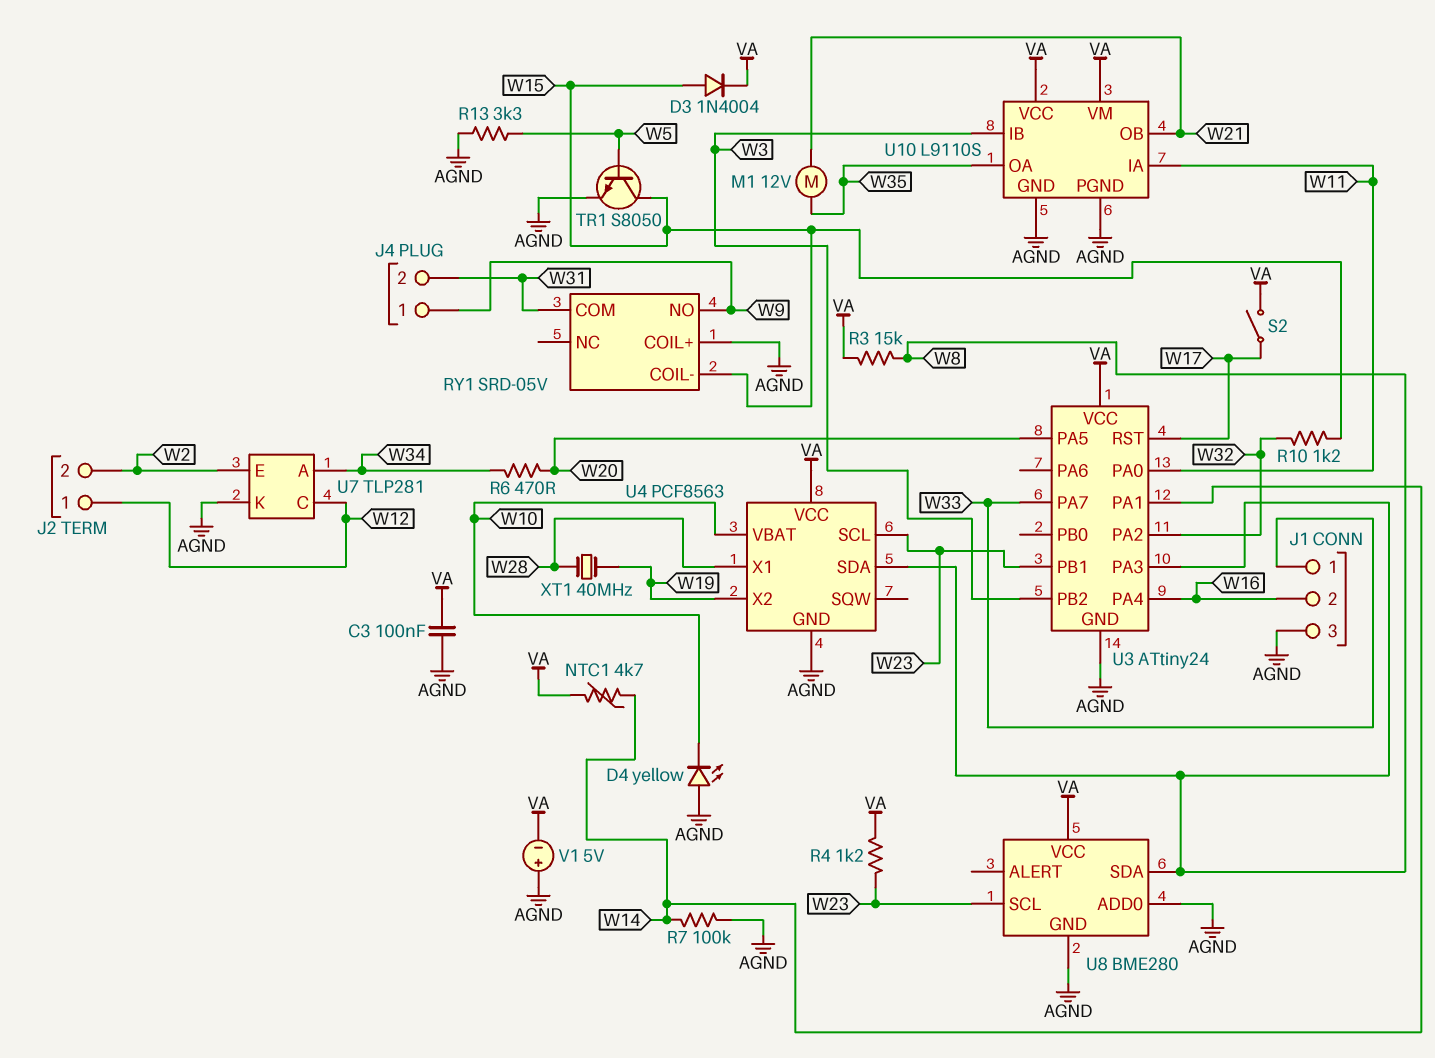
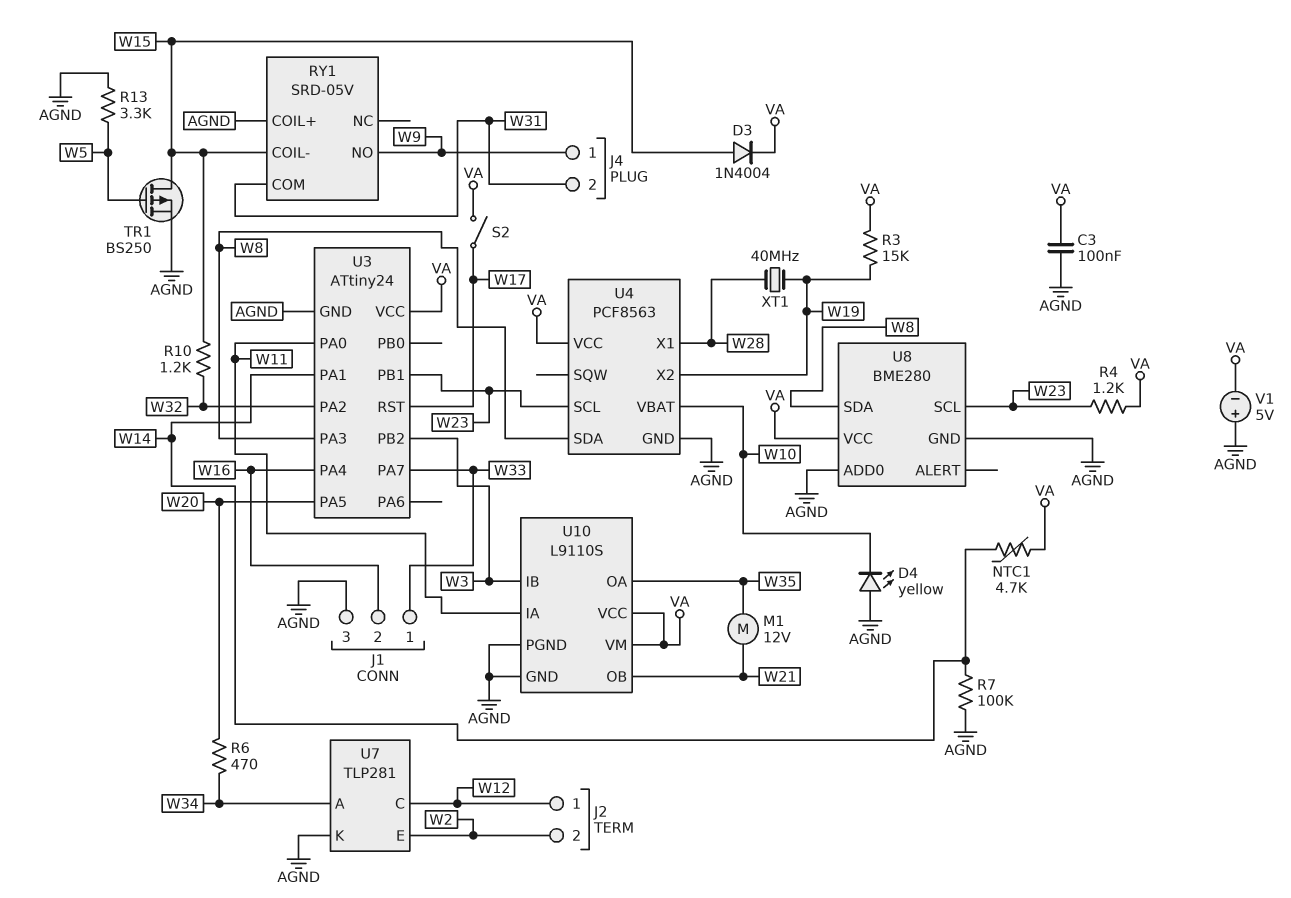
R3: 15k (VA, W8) -> 15k (VA, W19)
TR1: NPN S8050 (B W5, C W15, E AGND) -> PMOS BS250 (G W5, D W15, S AGND)

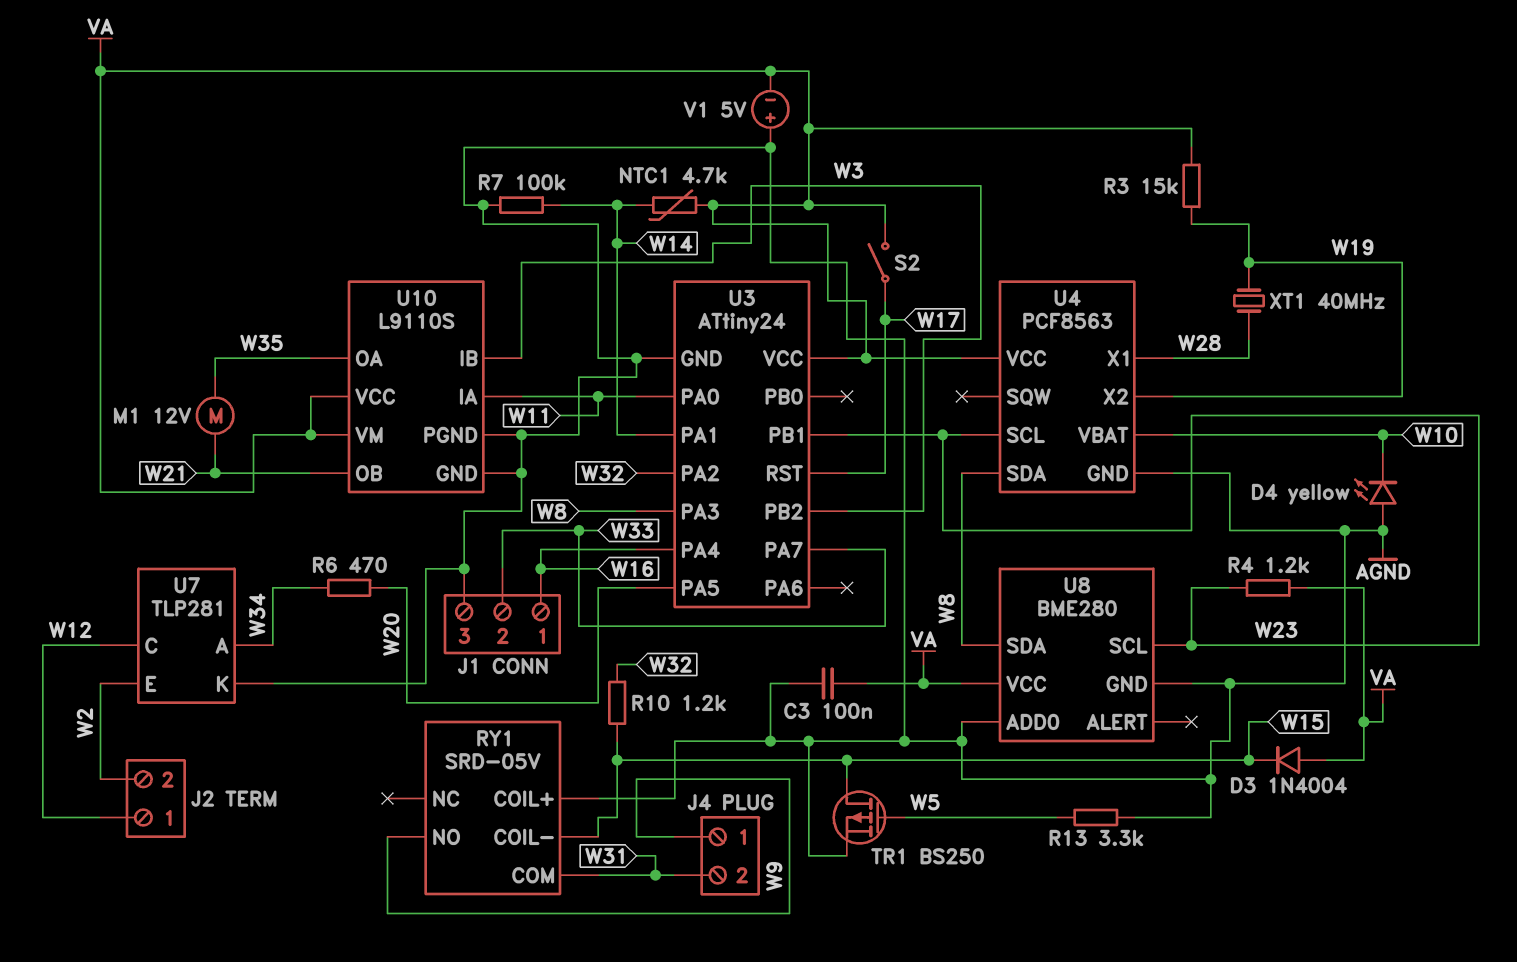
D3: diode 1N4004 (A W15, K VA) -> diode 1N4004 (A VA, K W15)
J1 pin 1: W33 -> W16
J1 pin 2: W16 -> W33

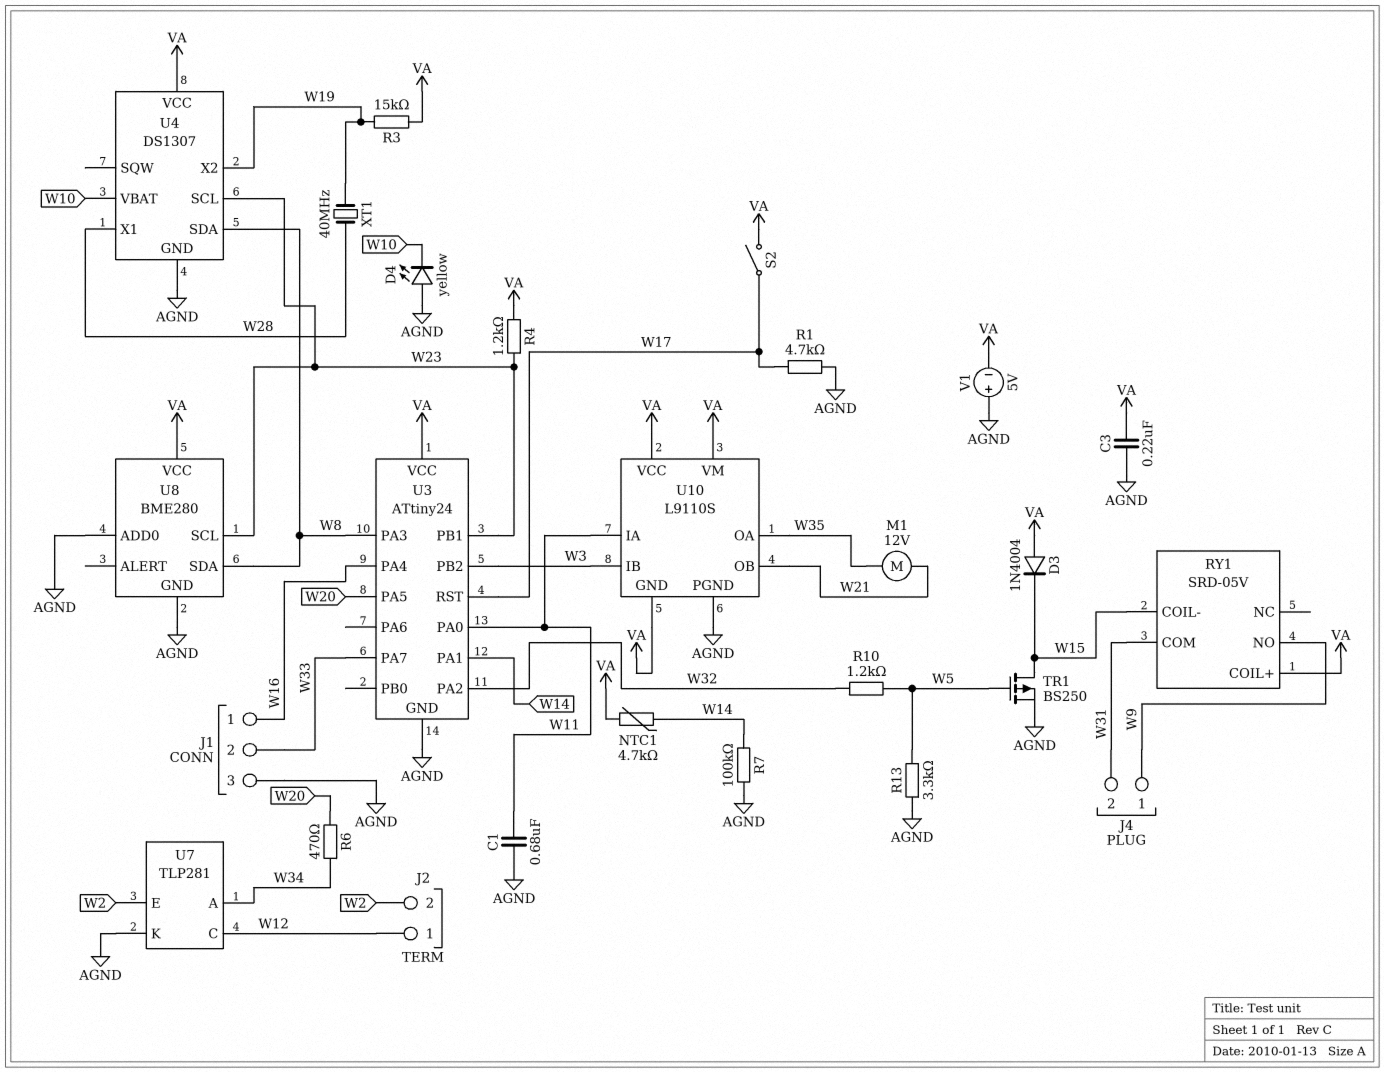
C1: none -> 680nF (AGND, W11)
C3: 100nF (AGND, VA) -> 220nF (AGND, VA)
R1: none -> 4.7k (AGND, W17)
R10: 1.2k (W15, W32) -> 1.2k (W5, W32)
RY1 pin COIL+: AGND -> VA
U4: PCF8563 -> DS1307
U10 pin GND: AGND -> VA

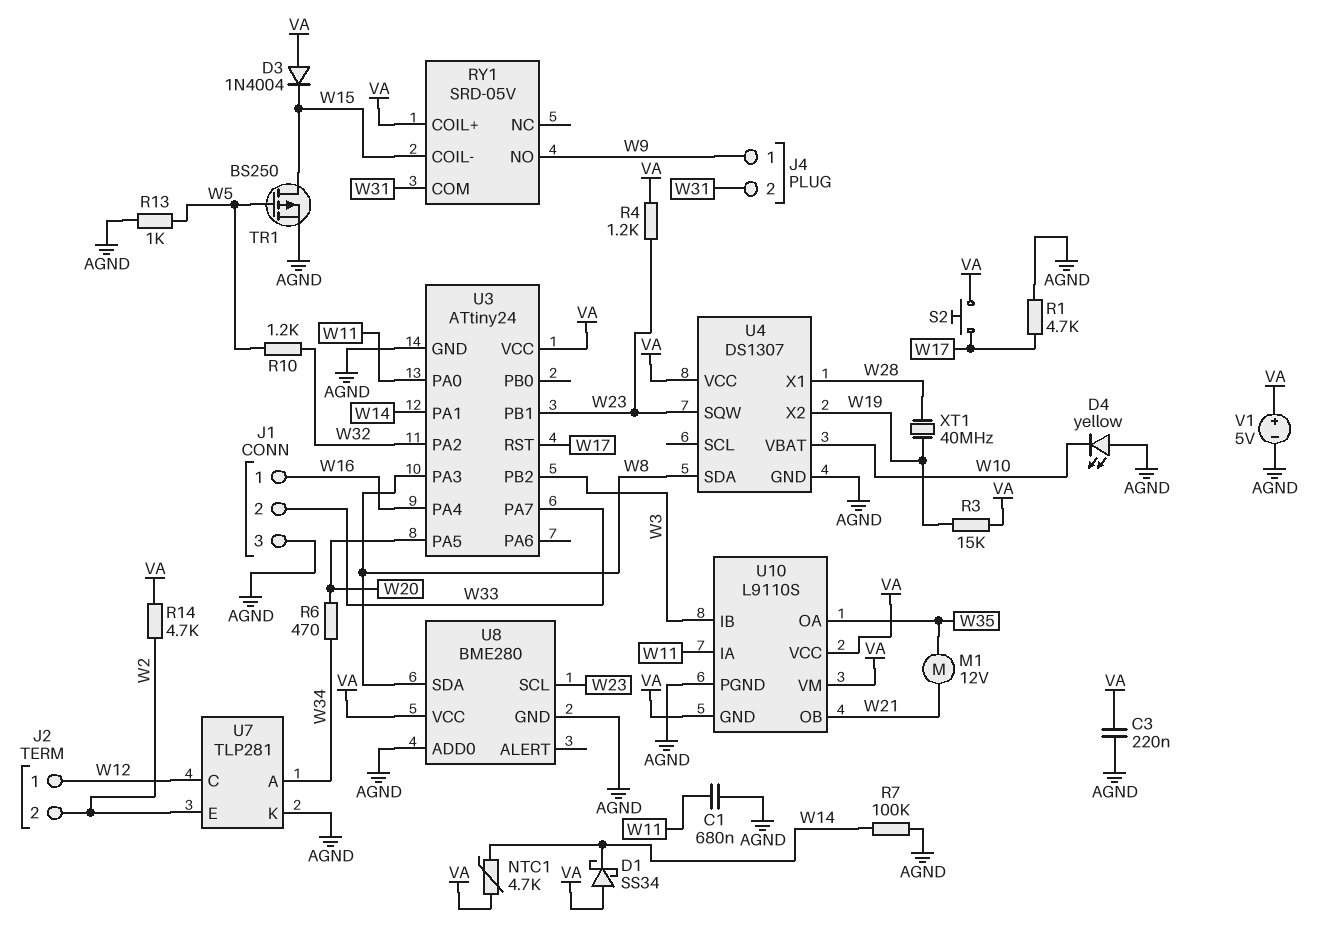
D1: none -> schottky SS34 (A VA, K W14)
R13: 3.3k (AGND, W5) -> 1k (AGND, W5)
R14: none -> 4.7k (VA, W2)
S2: switch (VA, W17) -> button (VA, W17)
U4 pin SCL: W23 -> none
U4 pin SQW: none -> W23
V1: 5V (plus AGND, minus VA) -> 5V (plus VA, minus AGND)

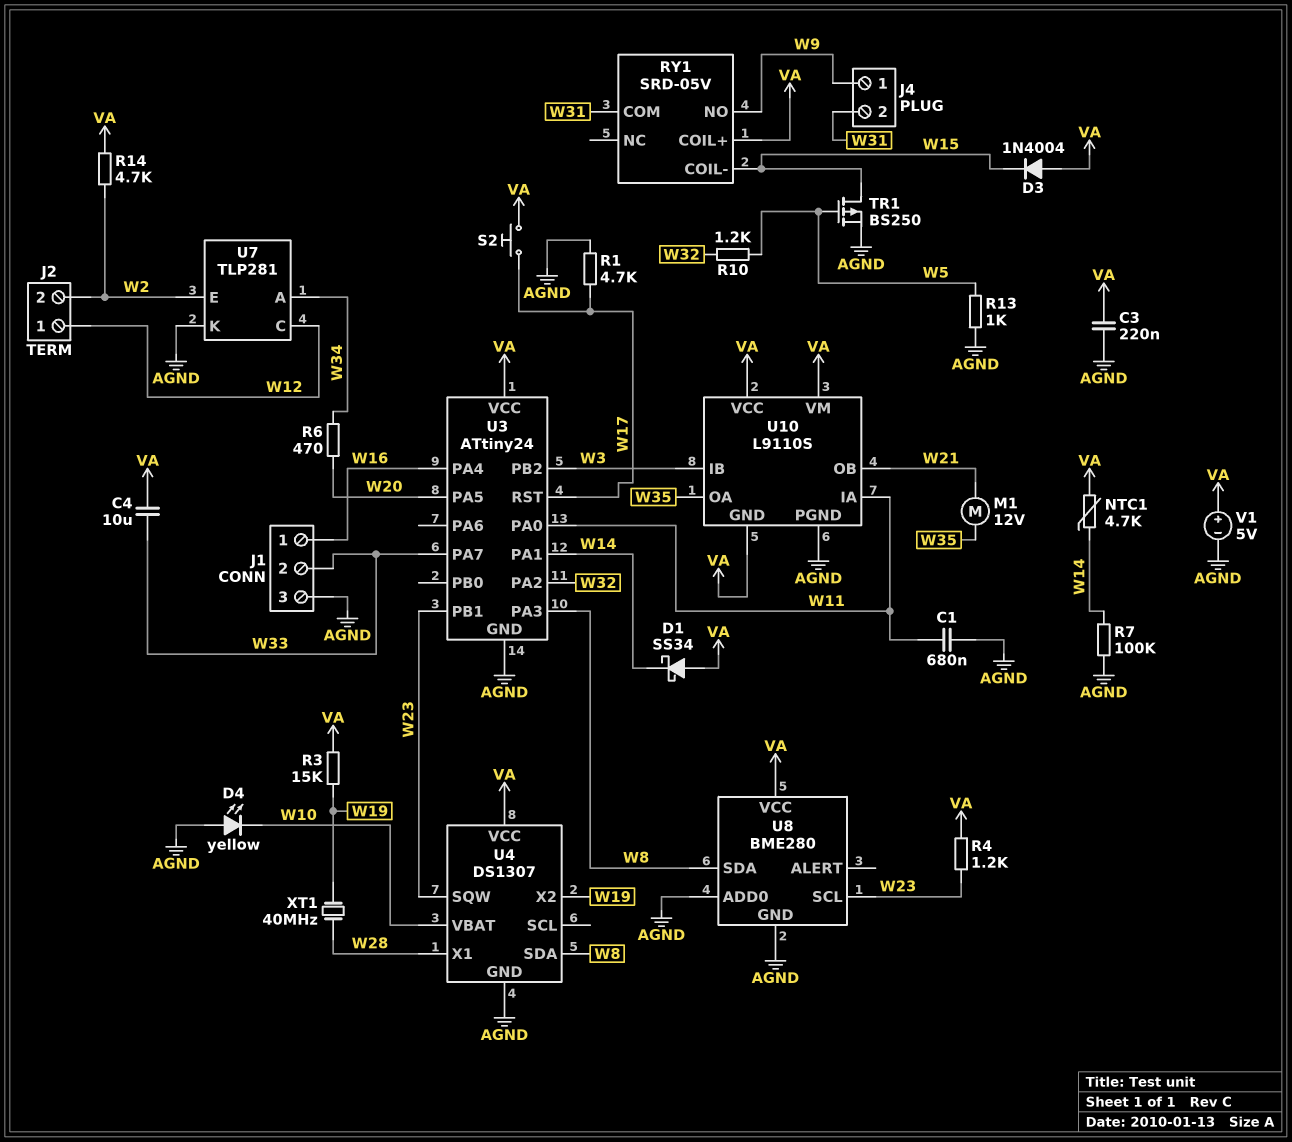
C4: none -> 10uF (VA, W33)

